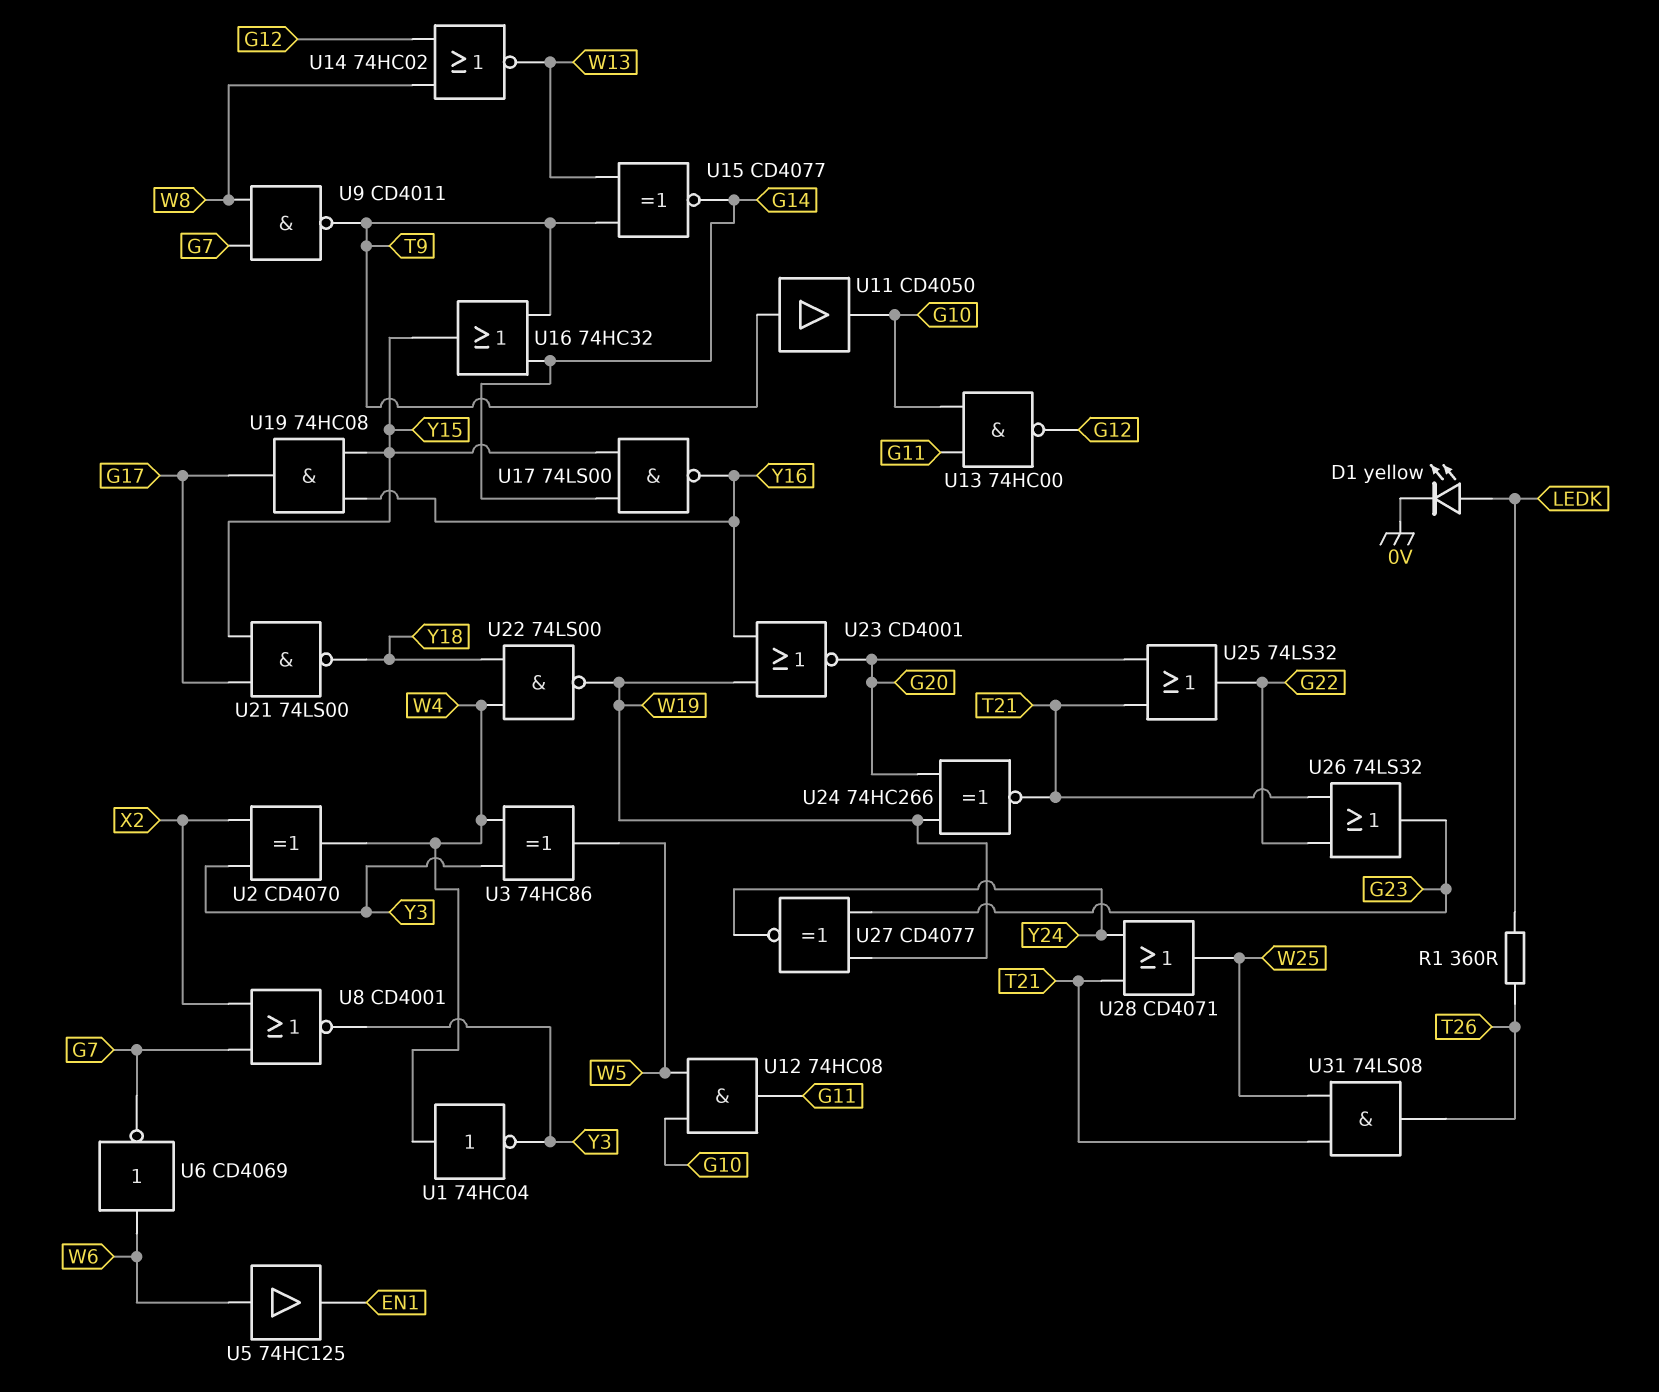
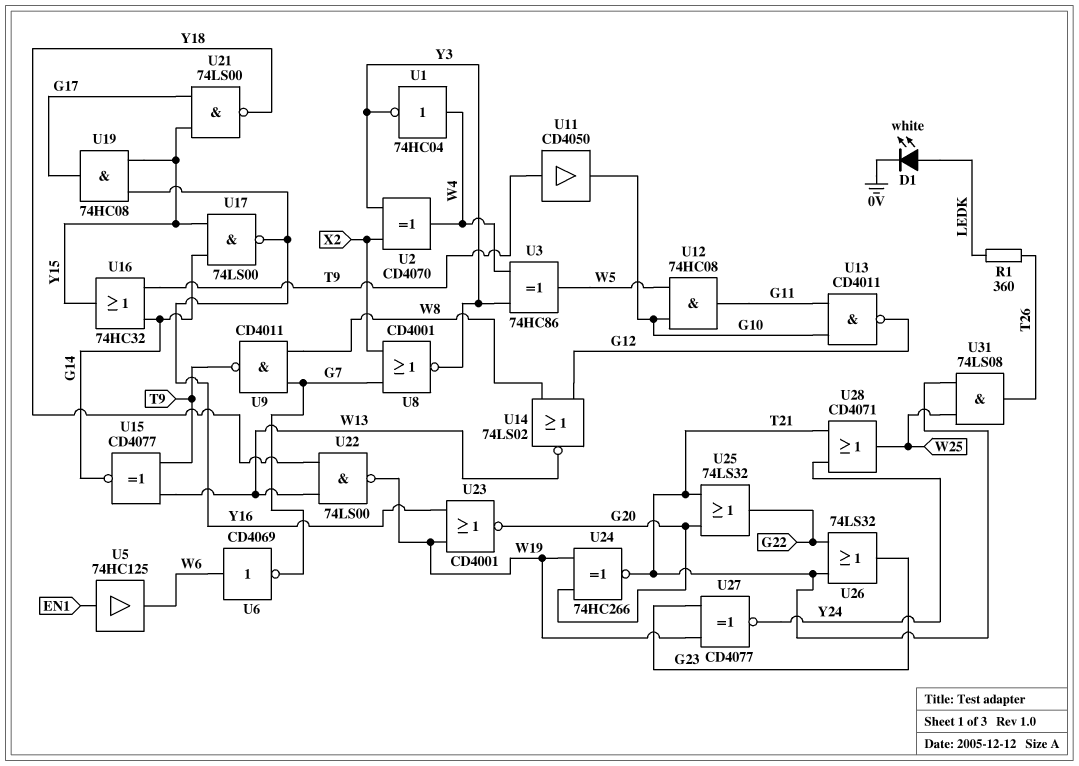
D1: LED yellow (A LEDK, K 0V) -> LED white (A LEDK, K 0V)
U5: buffer 74HC125 (in W6, out EN1) -> buffer 74HC125 (in EN1, out W6)
U13: NAND 74HC00 (in G10, in G11, out G12) -> NAND CD4011 (in G10, in G11, out G12)
U14: NOR 74HC02 (in G12, in W8, out W13) -> NOR 74LS02 (in G12, in W8, out W13)
U22: NAND 74LS00 (in W4, in Y18, out W19) -> NAND 74LS00 (in W13, in Y18, out W19)

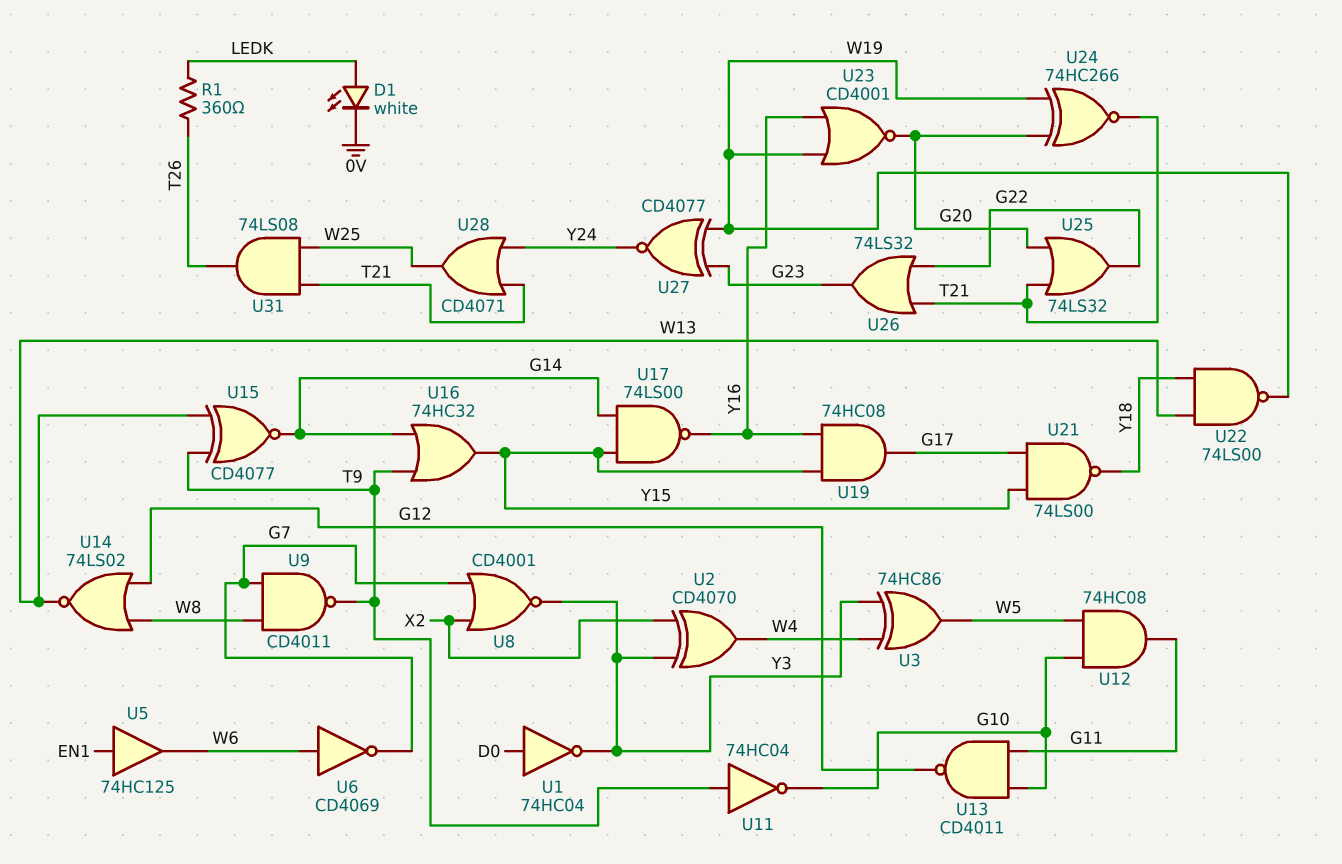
U1: NOT 74HC04 (in W4, out Y3) -> NOT 74HC04 (in D0, out Y3)
U11: buffer CD4050 (in T9, out G10) -> NOT 74HC04 (in T9, out G10)

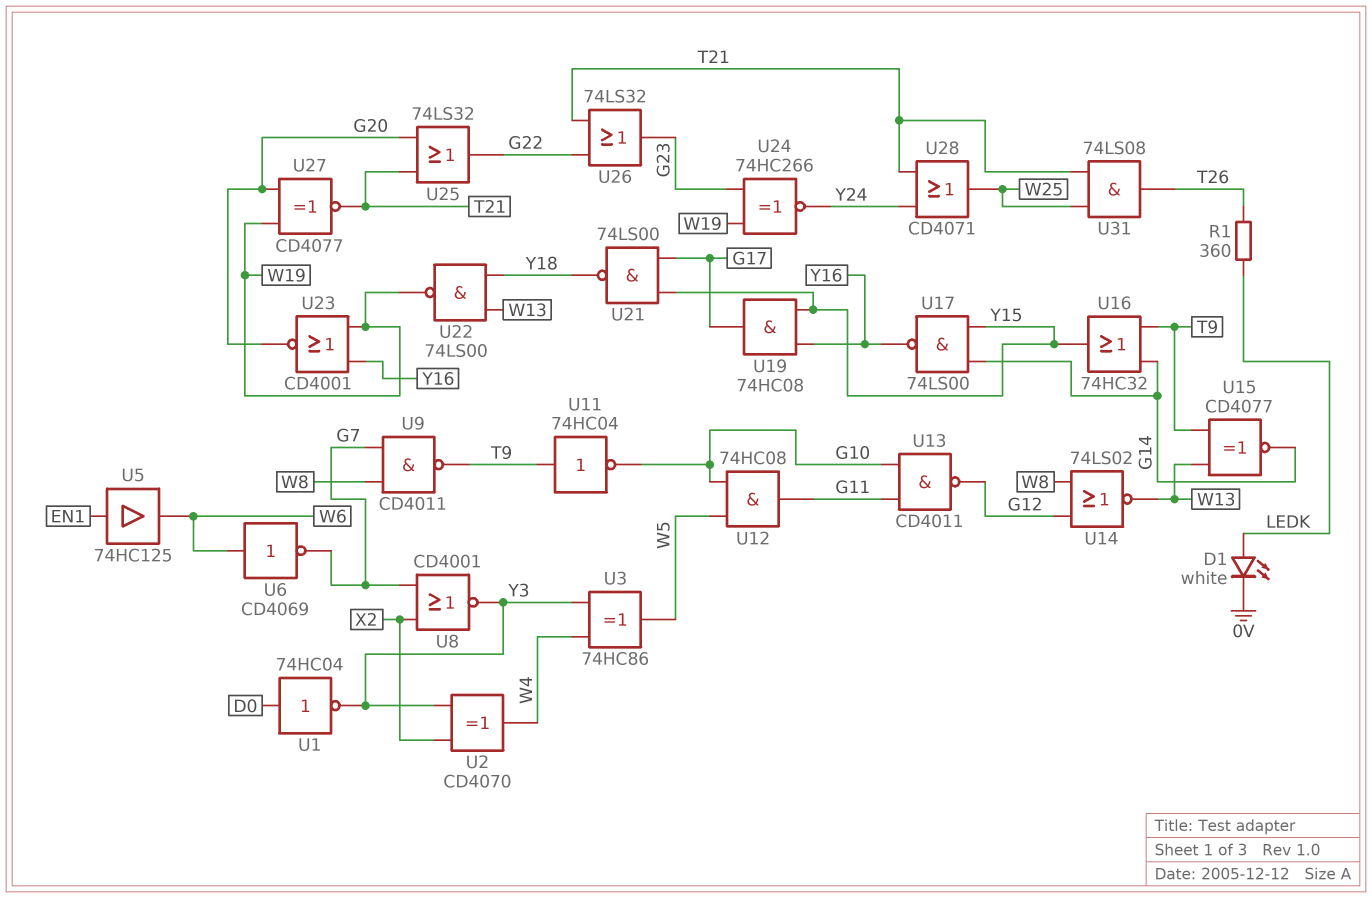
U24: XNOR 74HC266 (in G20, in W19, out T21) -> XNOR 74HC266 (in G23, in W19, out Y24)
U27: XNOR CD4077 (in G23, in W19, out Y24) -> XNOR CD4077 (in G20, in W19, out T21)

